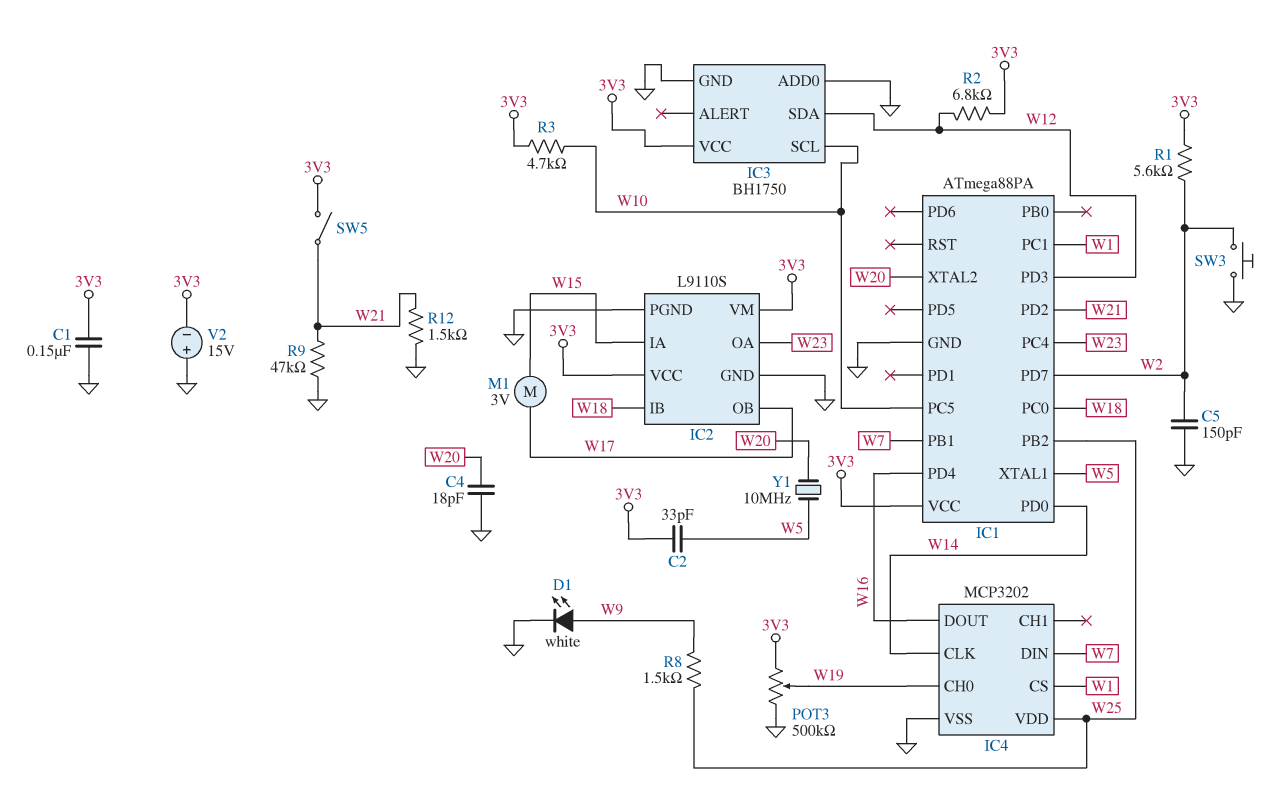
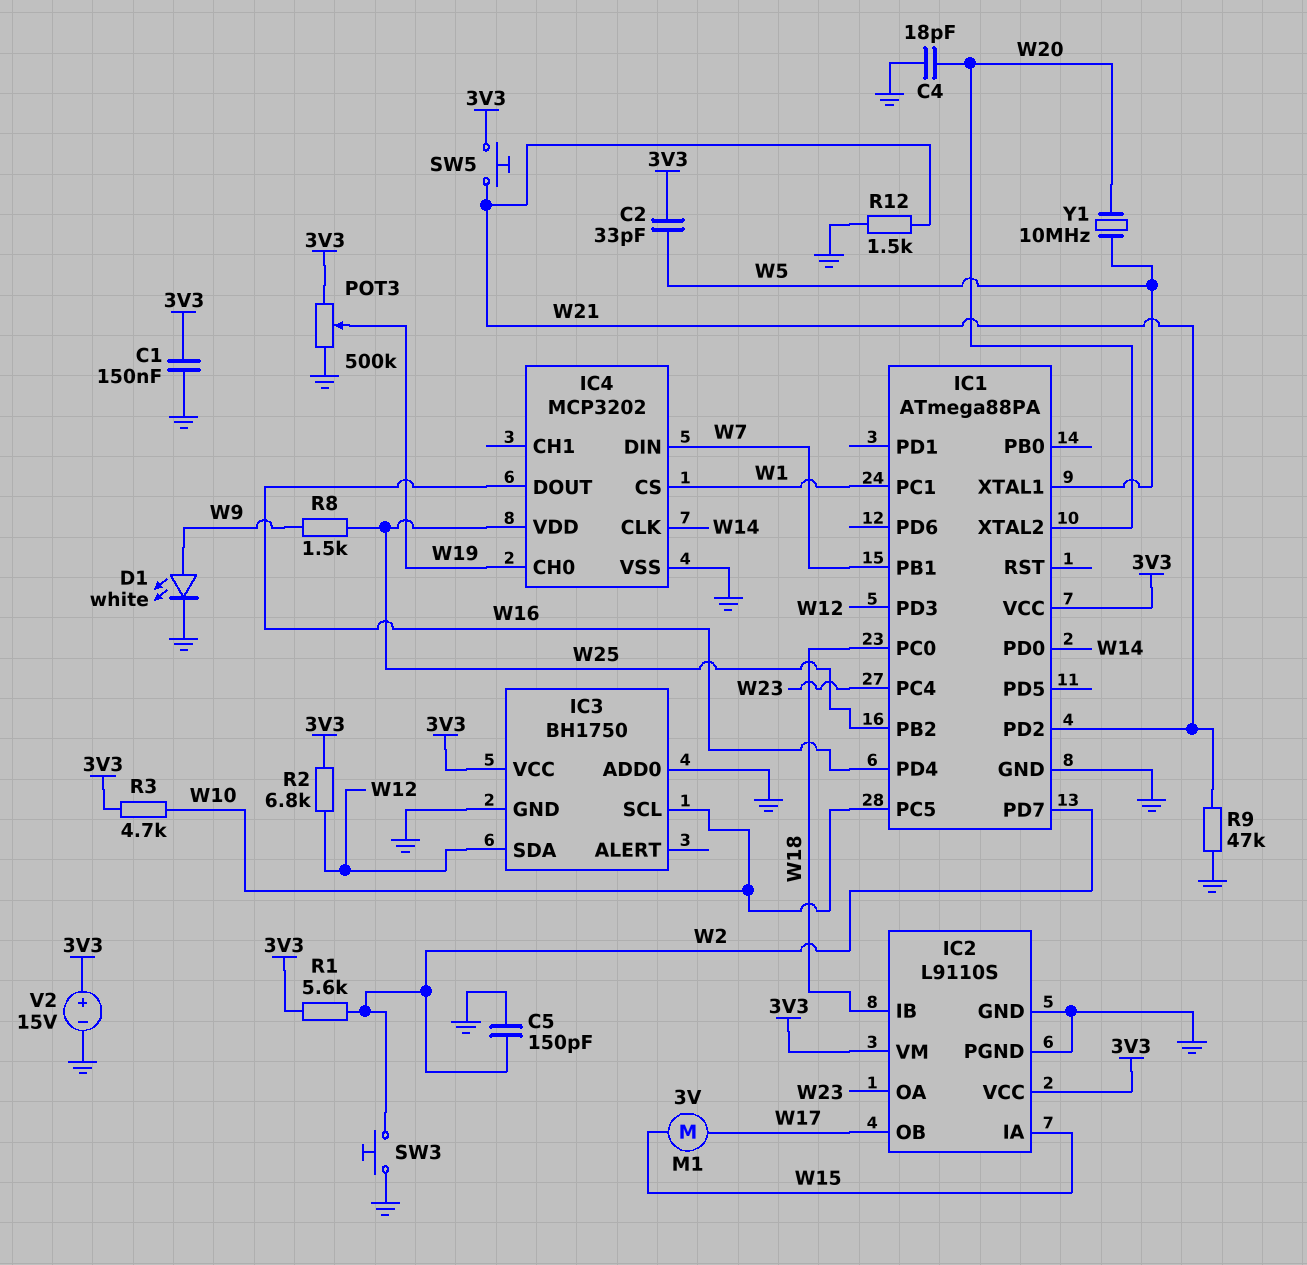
SW5: switch (3V3, W21) -> button (3V3, W21)
V2: 15V (plus GND, minus 3V3) -> 15V (plus 3V3, minus GND)

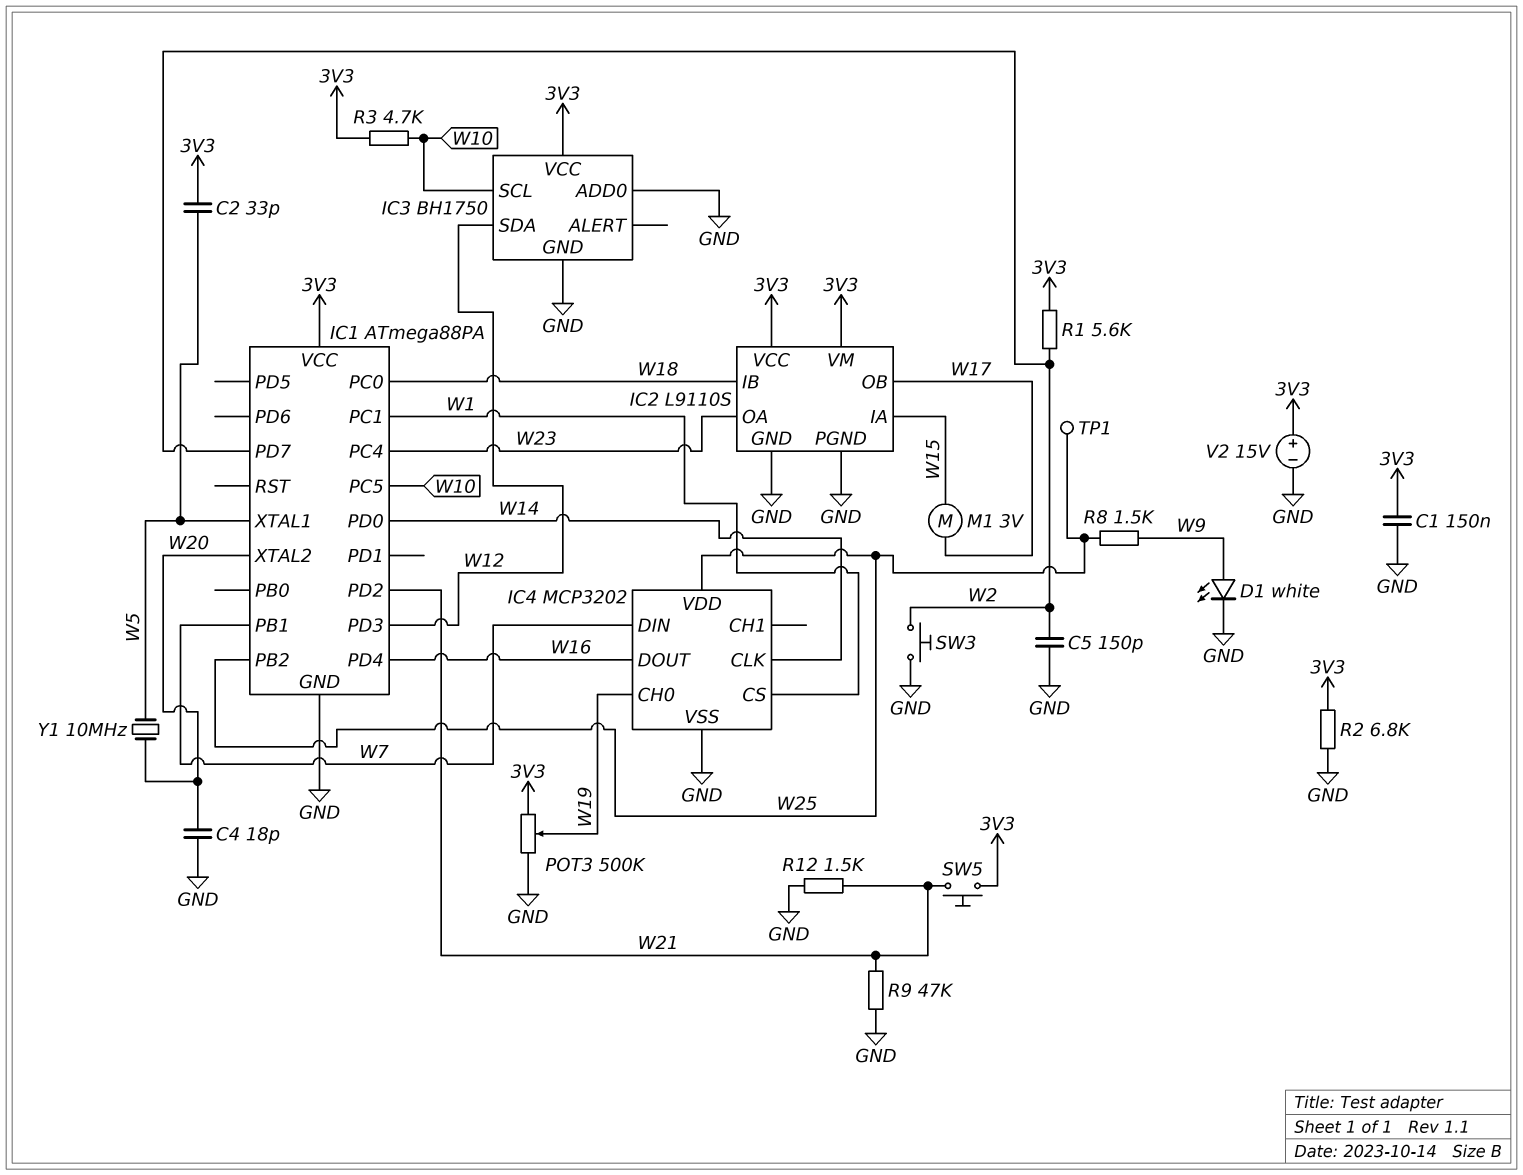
R2: 6.8k (3V3, W12) -> 6.8k (3V3, GND)
TP1: none -> test point (W25)

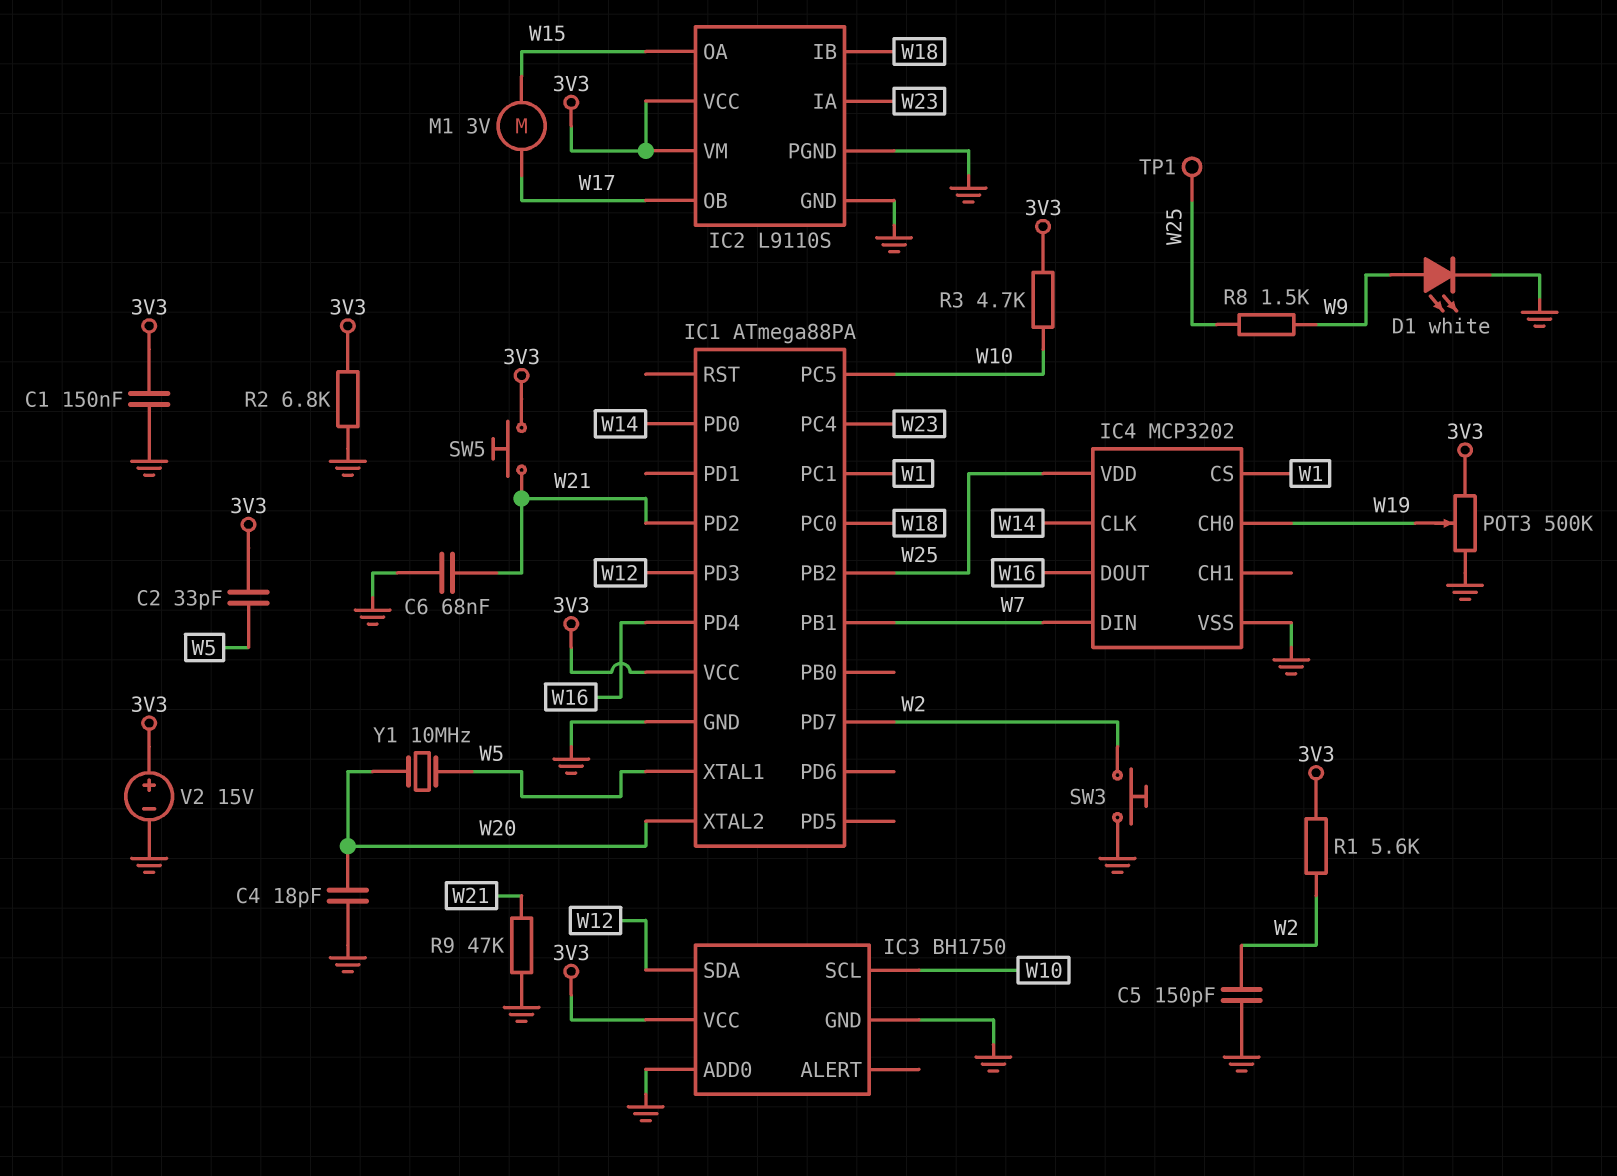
C6: none -> 68nF (GND, W21)
IC2 pin IA: W15 -> W23
IC2 pin OA: W23 -> W15
R12: 1.5k (GND, W21) -> none

